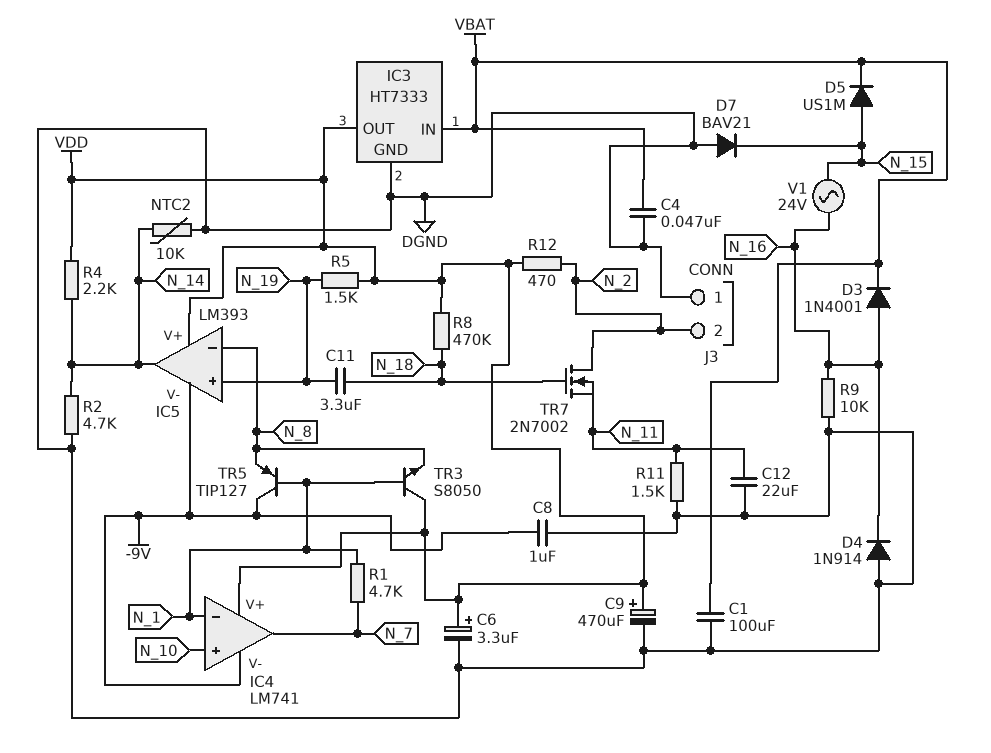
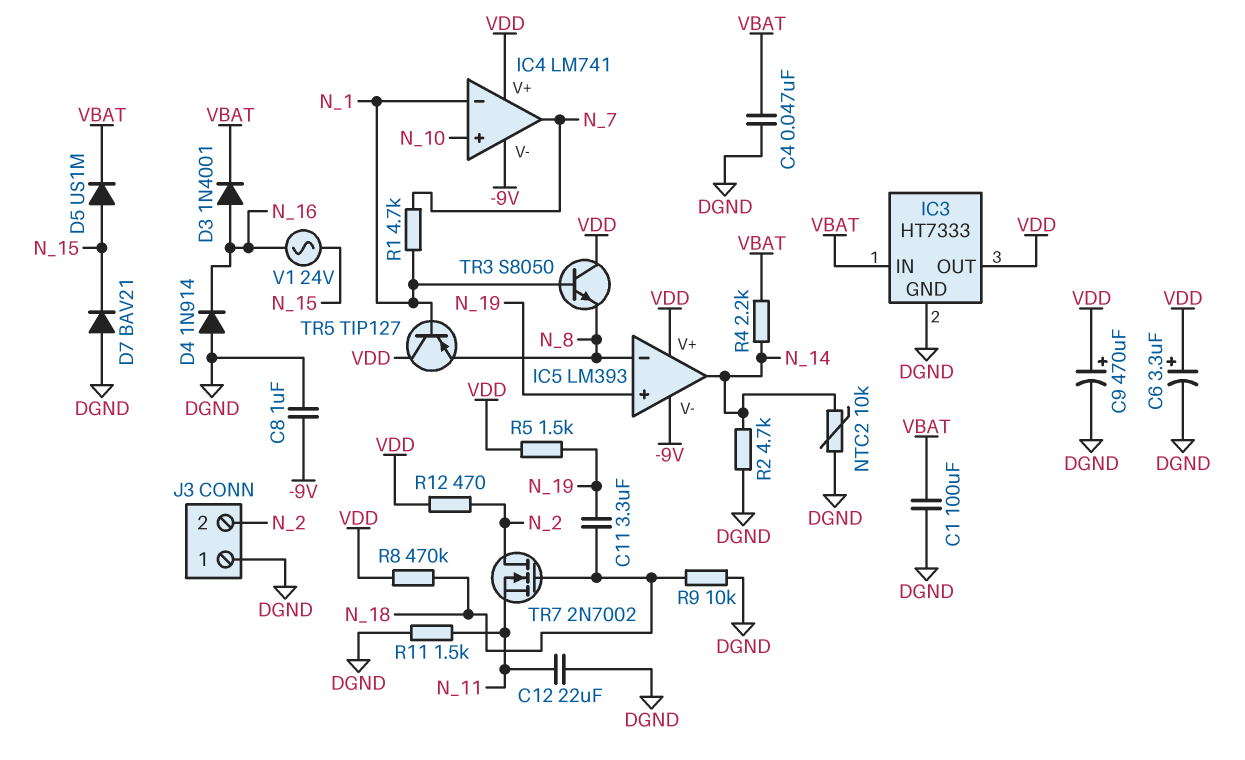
R4: 2.2k (N_14, VDD) -> 2.2k (N_14, VBAT)
R9: 10k (DGND, N_16) -> 10k (DGND, N_18)
TR5: PNP TIP127 (B N_1, C -9V, E N_8) -> PNP TIP127 (B N_1, C VDD, E N_8)

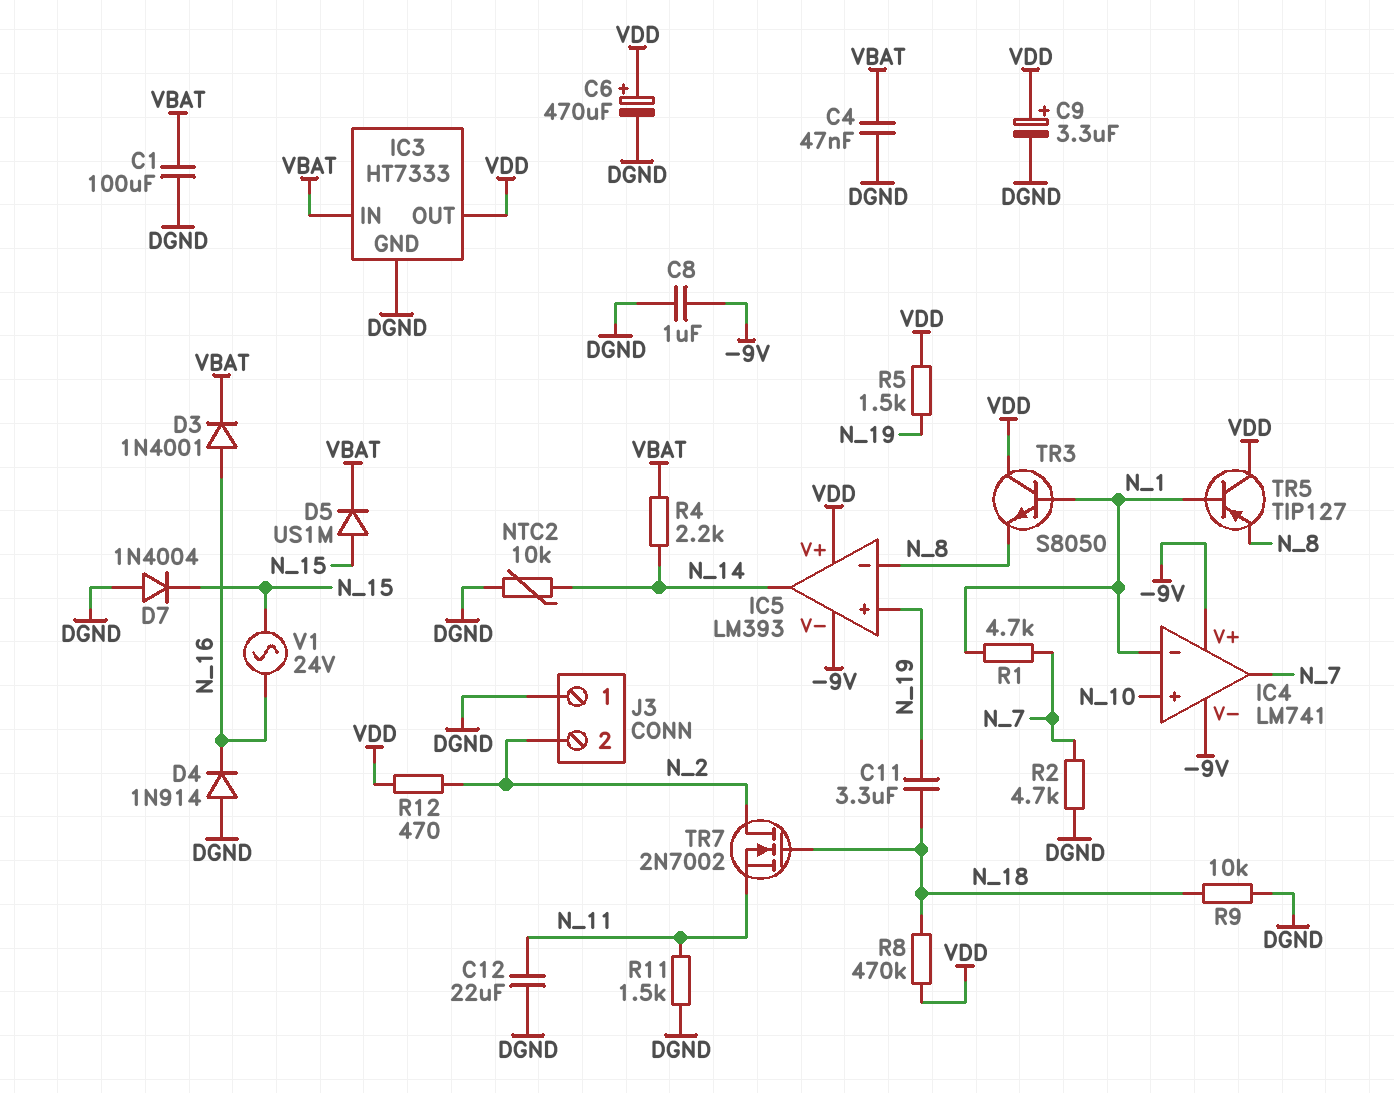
C6: 3.3uF (plus VDD, minus DGND) -> 470uF (plus VDD, minus DGND)
C9: 470uF (plus VDD, minus DGND) -> 3.3uF (plus VDD, minus DGND)
D7: diode BAV21 (A DGND, K N_15) -> diode 1N4004 (A DGND, K N_15)
IC4 pin V+: VDD -> -9V
R2: 4.7k (DGND, N_14) -> 4.7k (DGND, N_7)

